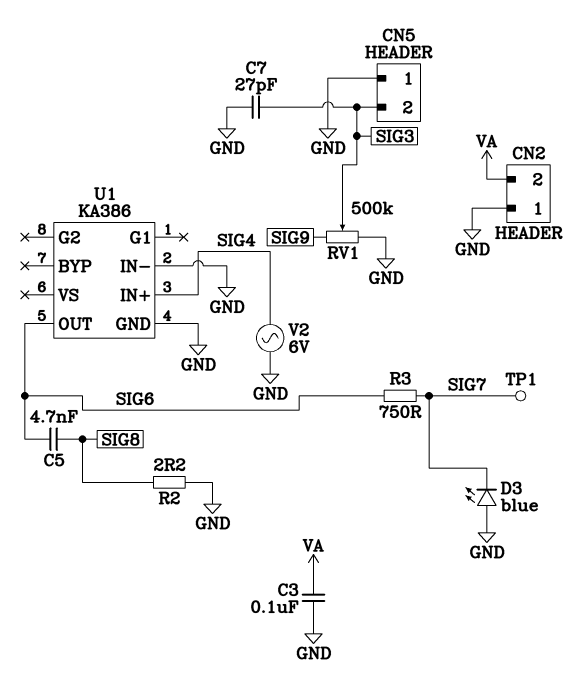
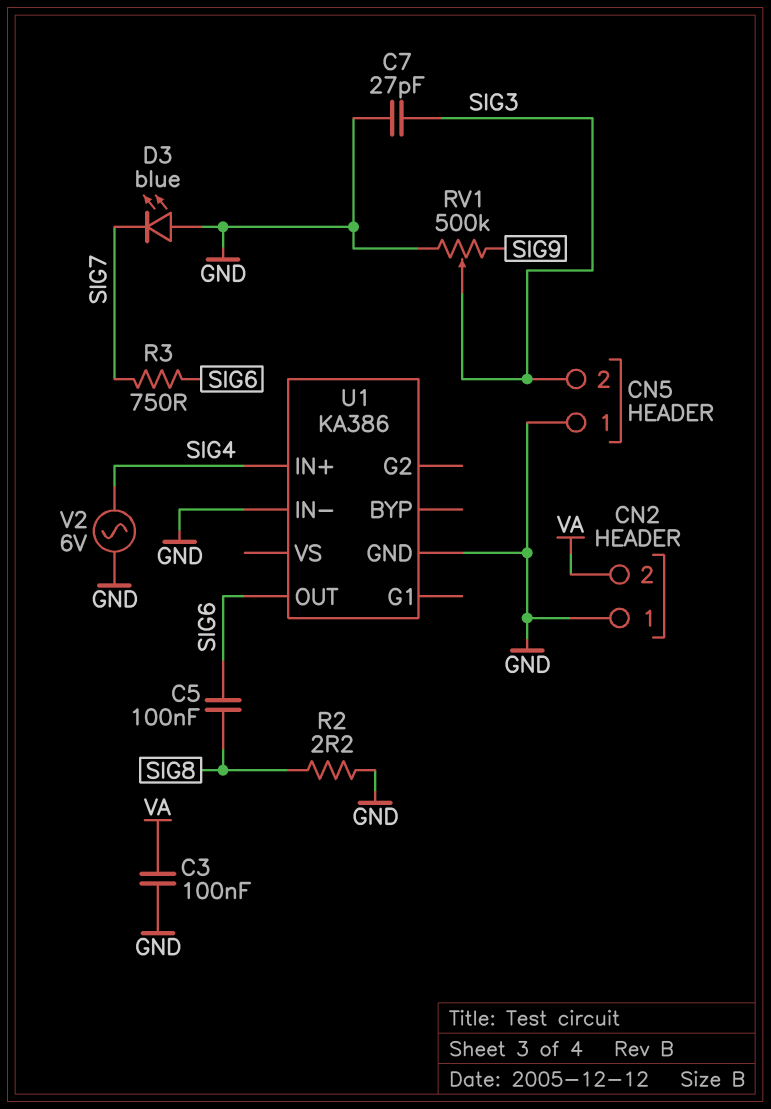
C5: 4.7nF (SIG6, SIG8) -> 100nF (SIG6, SIG8)
TP1: test point (SIG7) -> none

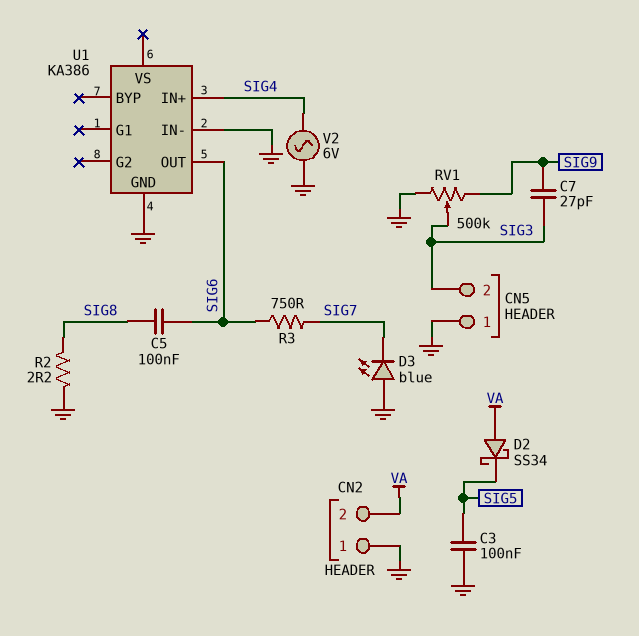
C3: 100nF (GND, VA) -> 100nF (GND, SIG5)
C7: 27pF (GND, SIG3) -> 27pF (SIG3, SIG9)
D2: none -> schottky SS34 (A VA, K SIG5)

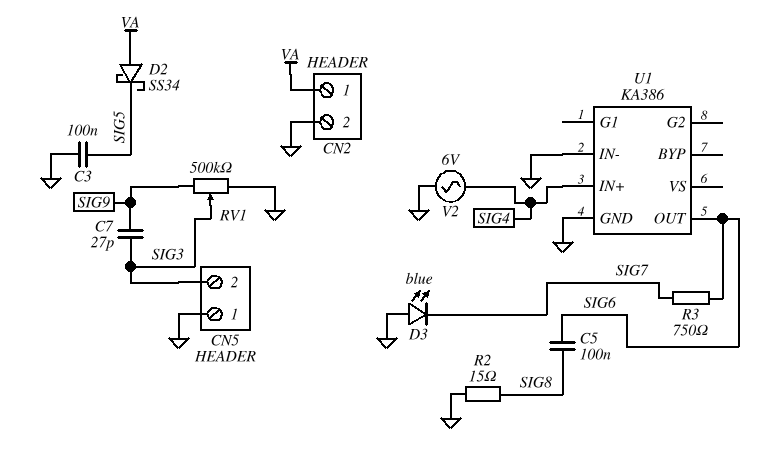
CN2 pin 1: GND -> VA
CN2 pin 2: VA -> GND
R2: 2.2 (GND, SIG8) -> 15 (GND, SIG8)

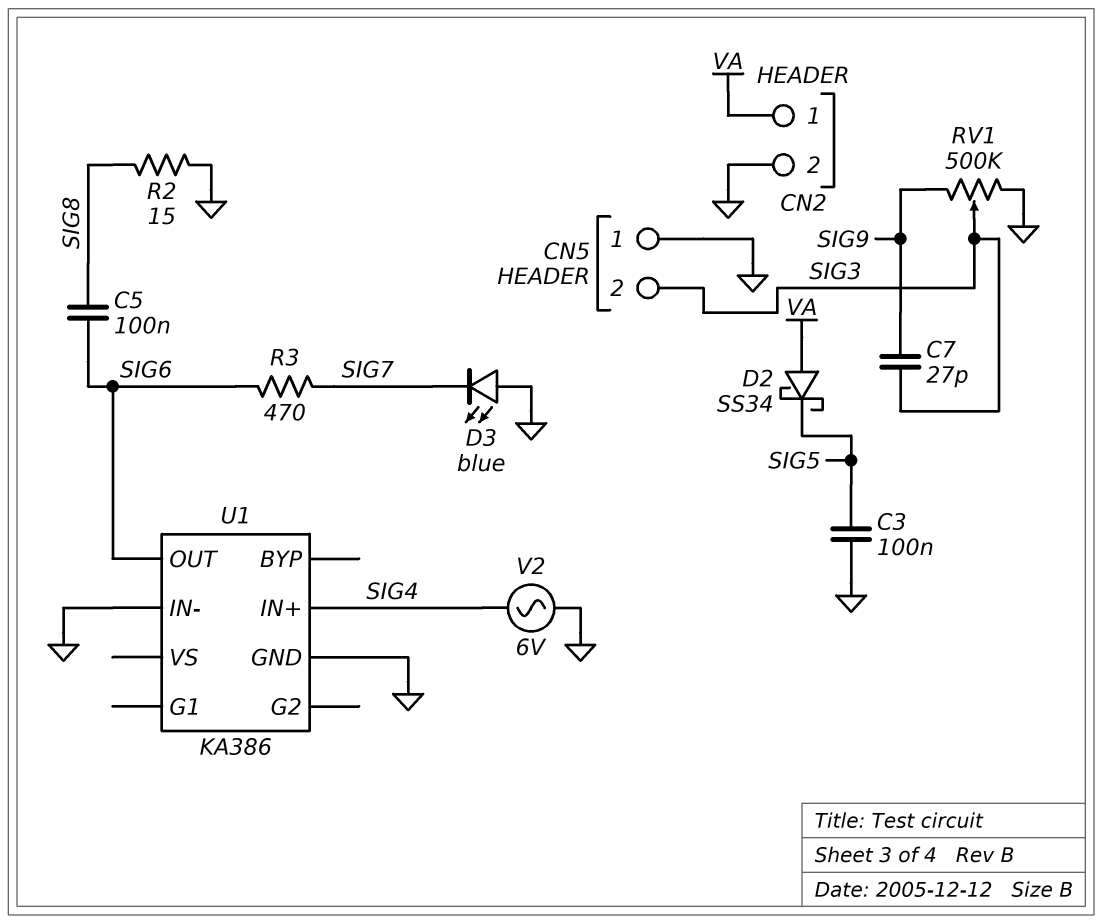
R3: 750 (SIG6, SIG7) -> 470 (SIG6, SIG7)

